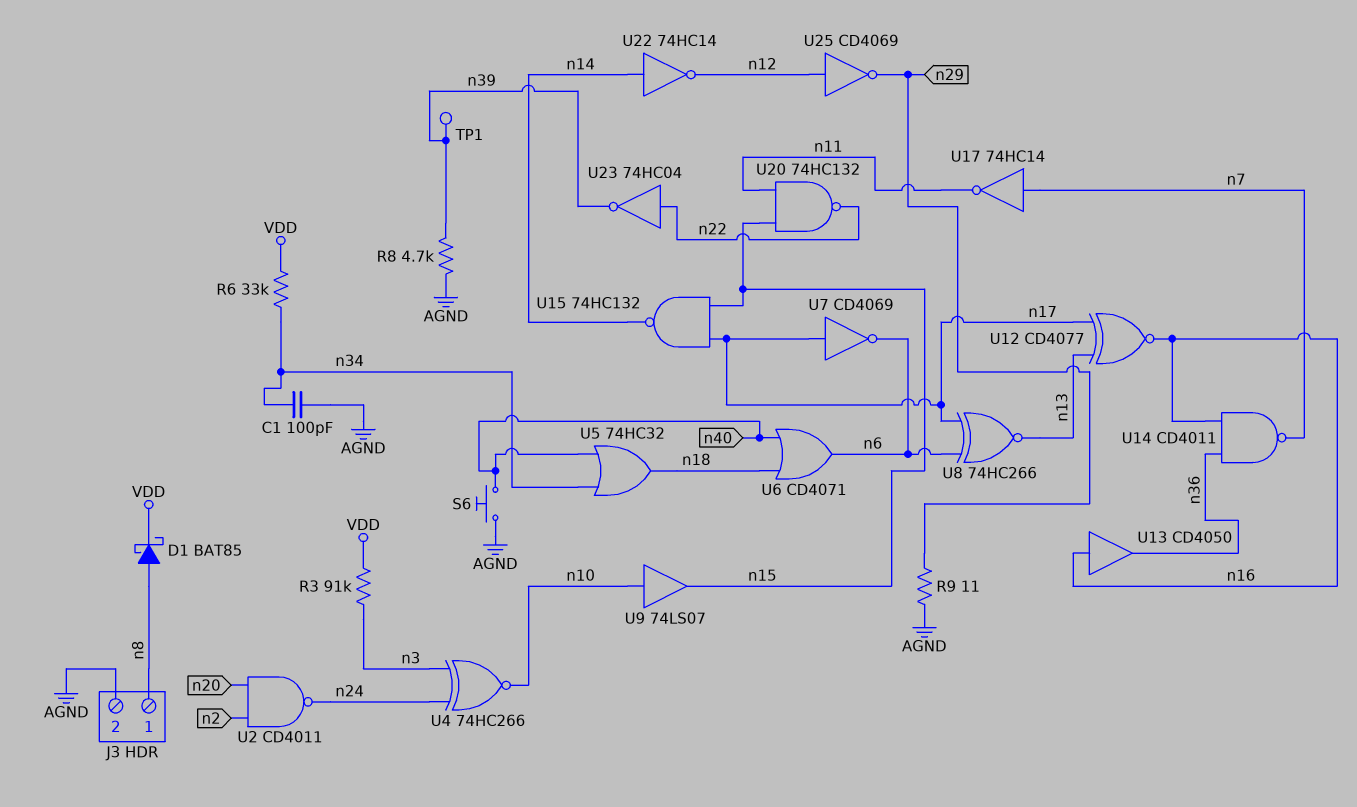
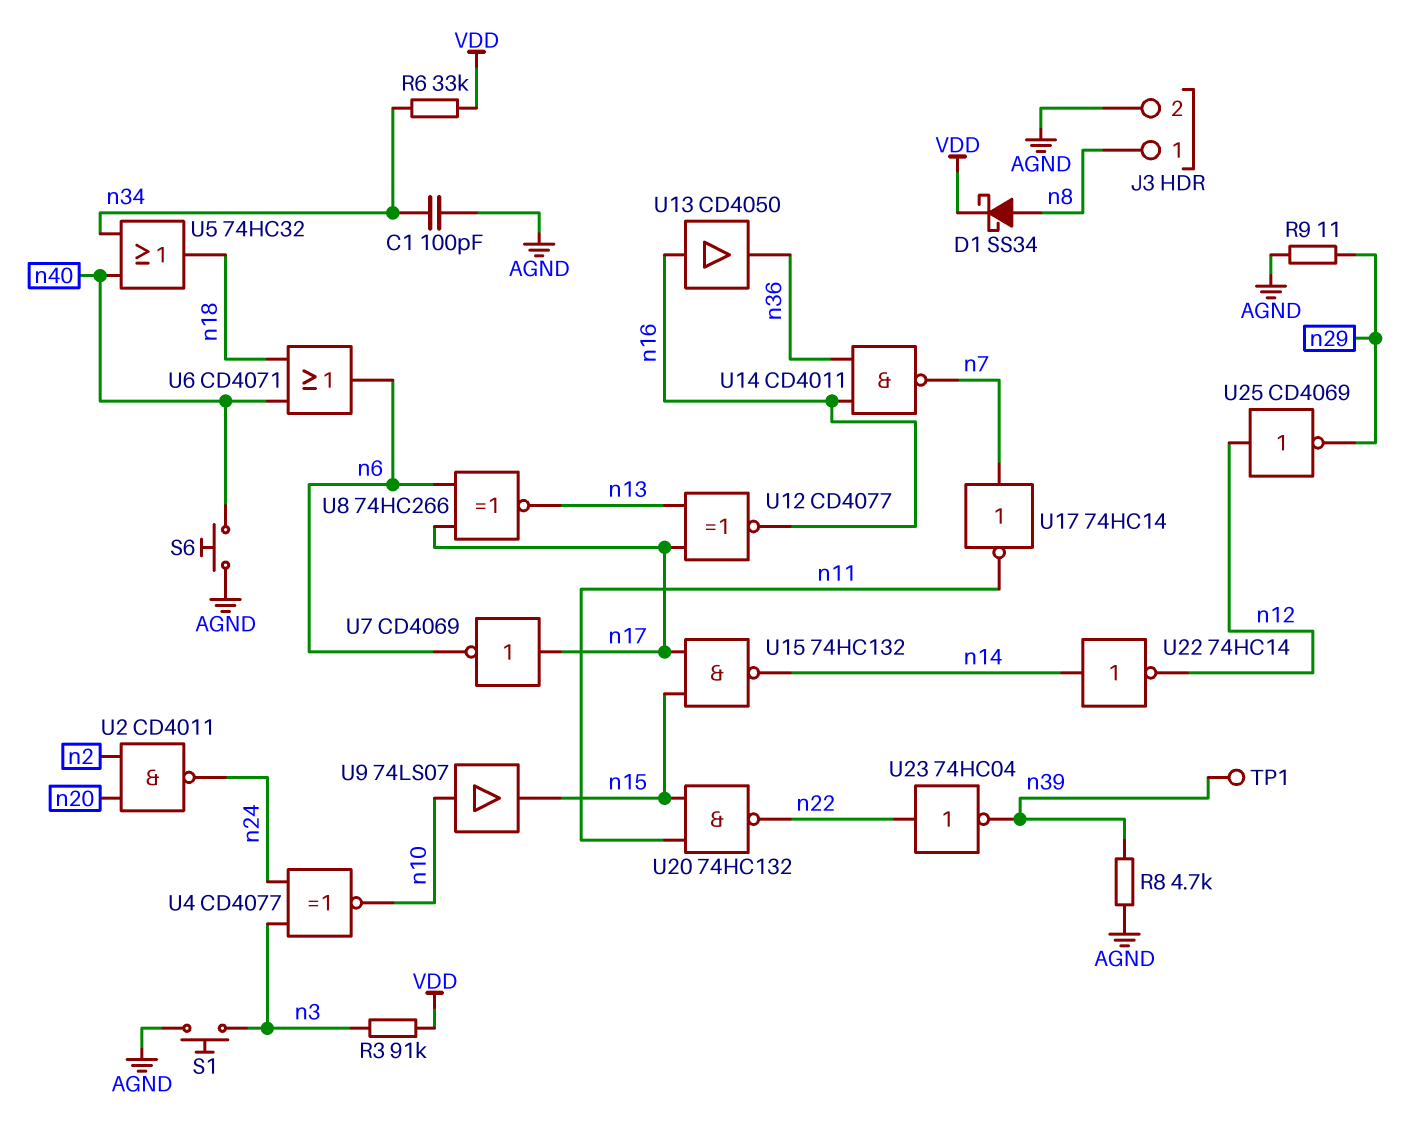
D1: schottky BAT85 (A n8, K VDD) -> schottky SS34 (A n8, K VDD)
S1: none -> button (AGND, n3)
U4: XNOR 74HC266 (in n3, in n24, out n10) -> XNOR CD4077 (in n3, in n24, out n10)

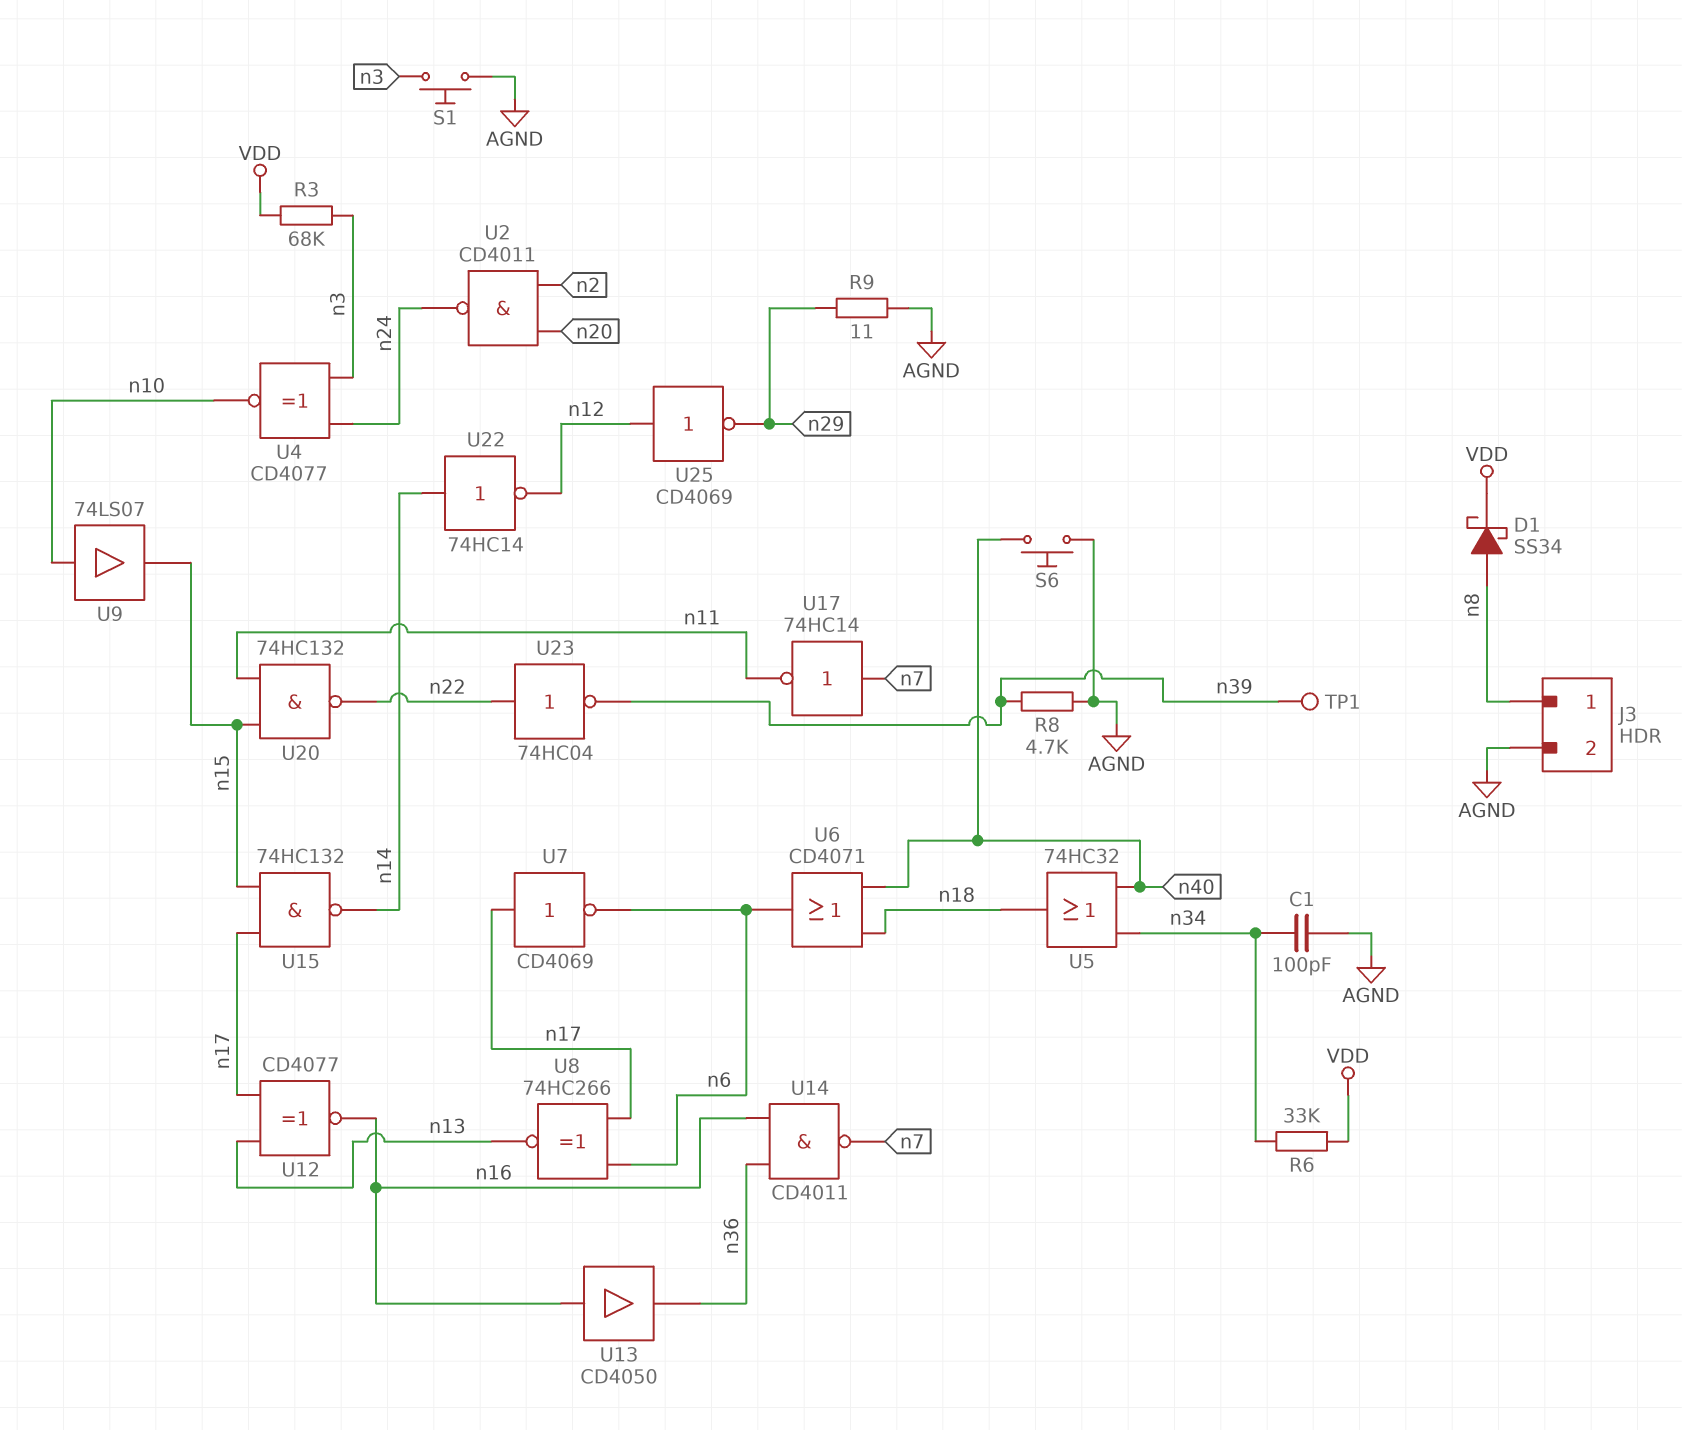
R3: 91k (VDD, n3) -> 68k (VDD, n3)

